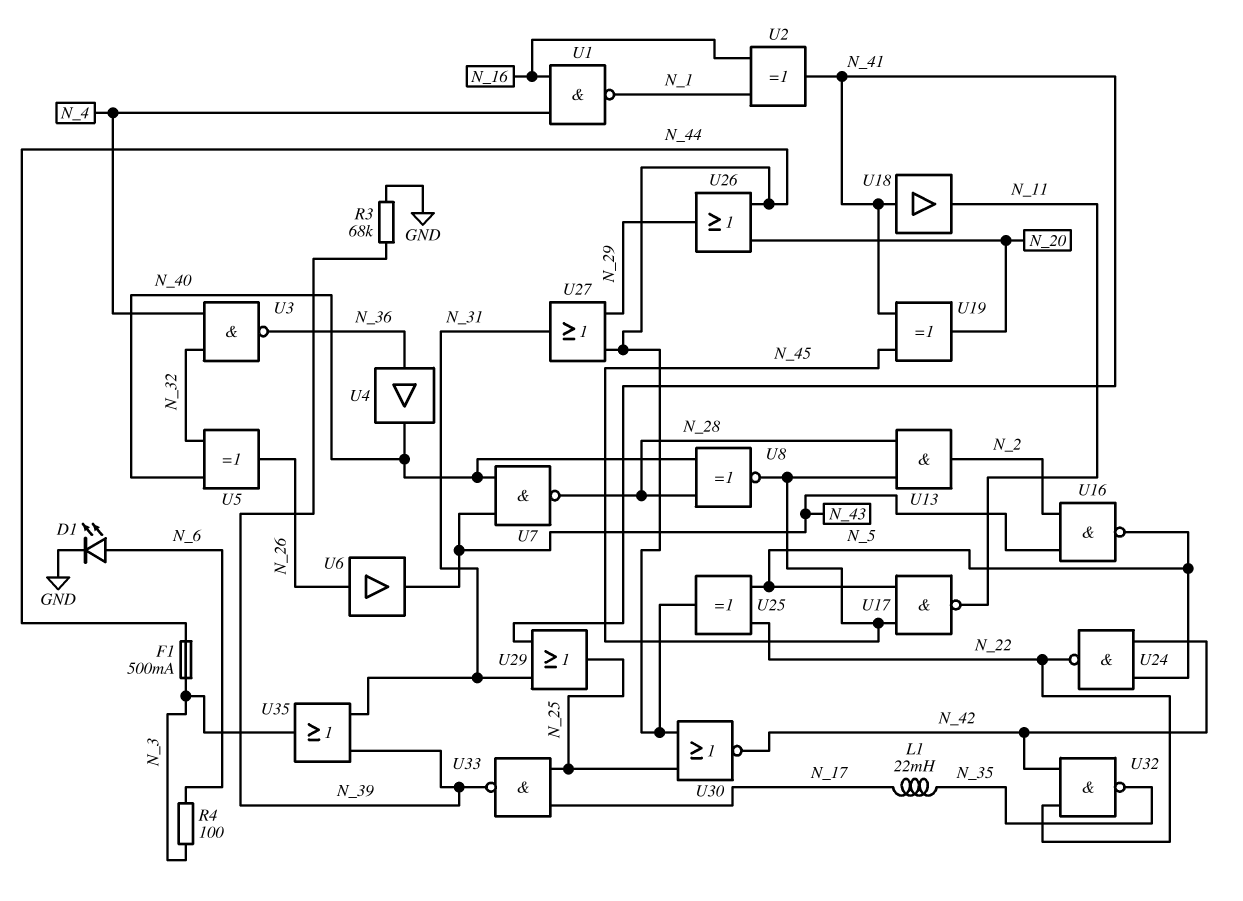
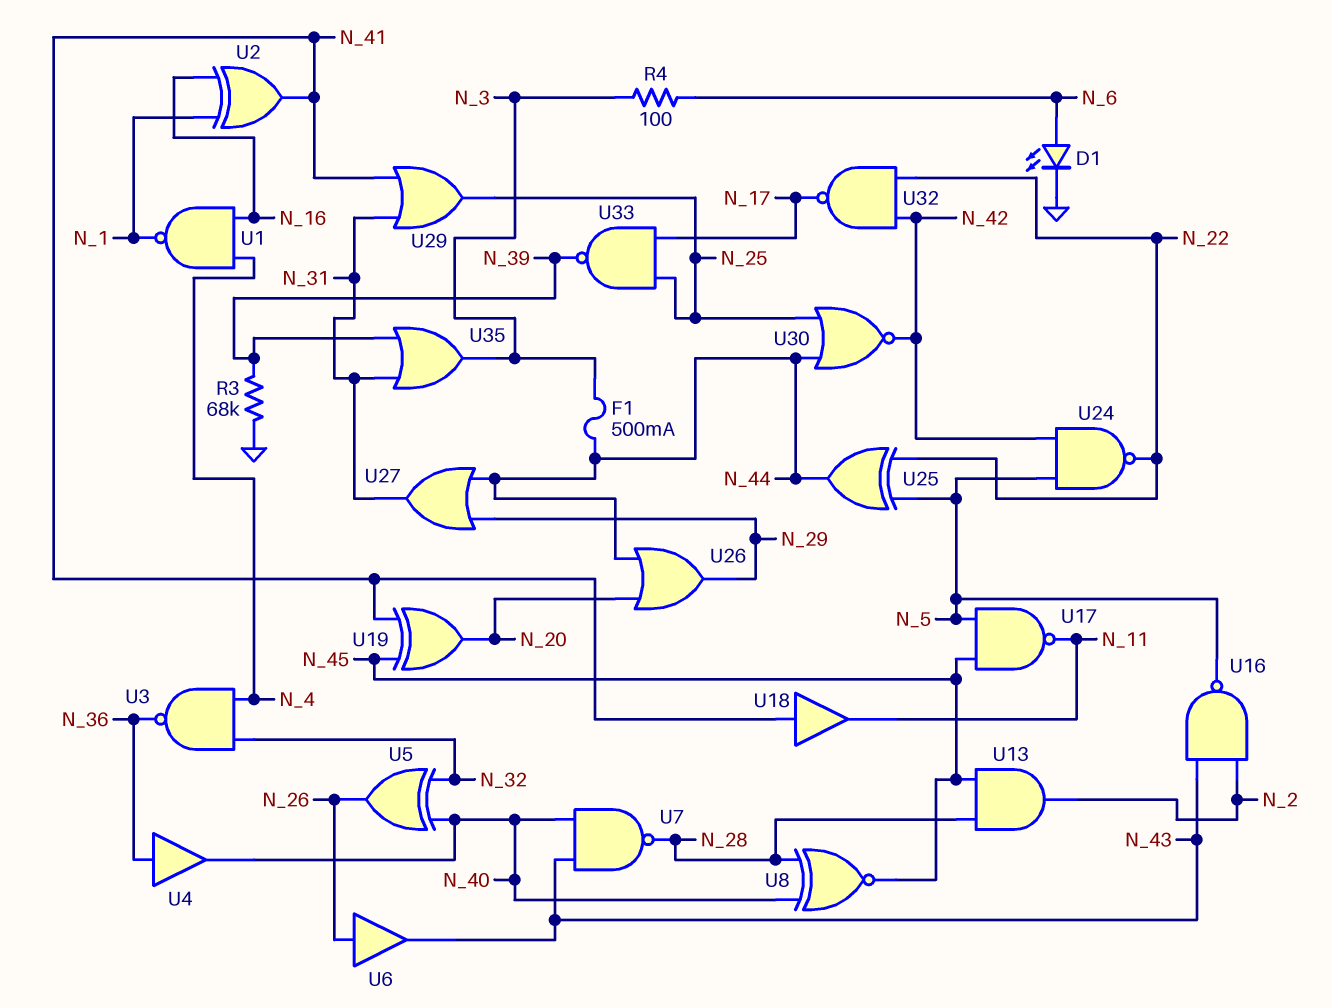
L1: 22mH (N_17, N_35) -> none
U32: NAND (in N_22, in N_42, out N_35) -> NAND (in N_22, in N_42, out N_17)

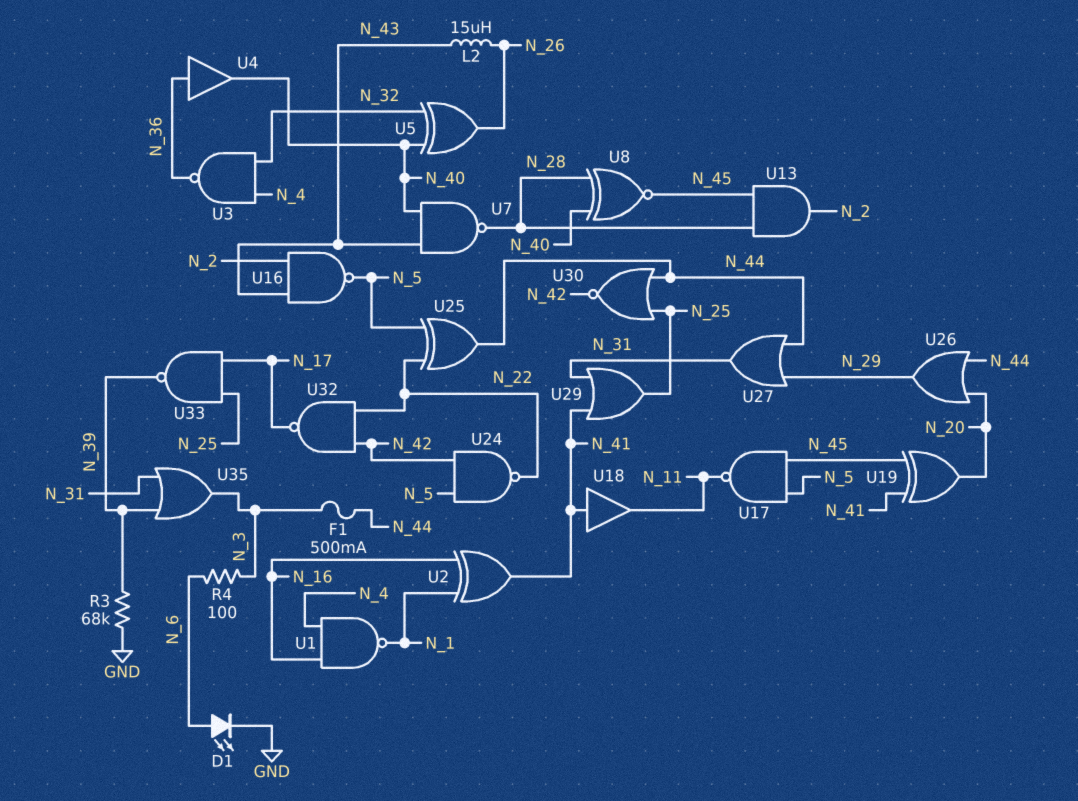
L2: none -> 15uH (N_26, N_43)
U6: buffer (in N_26, out N_43) -> none

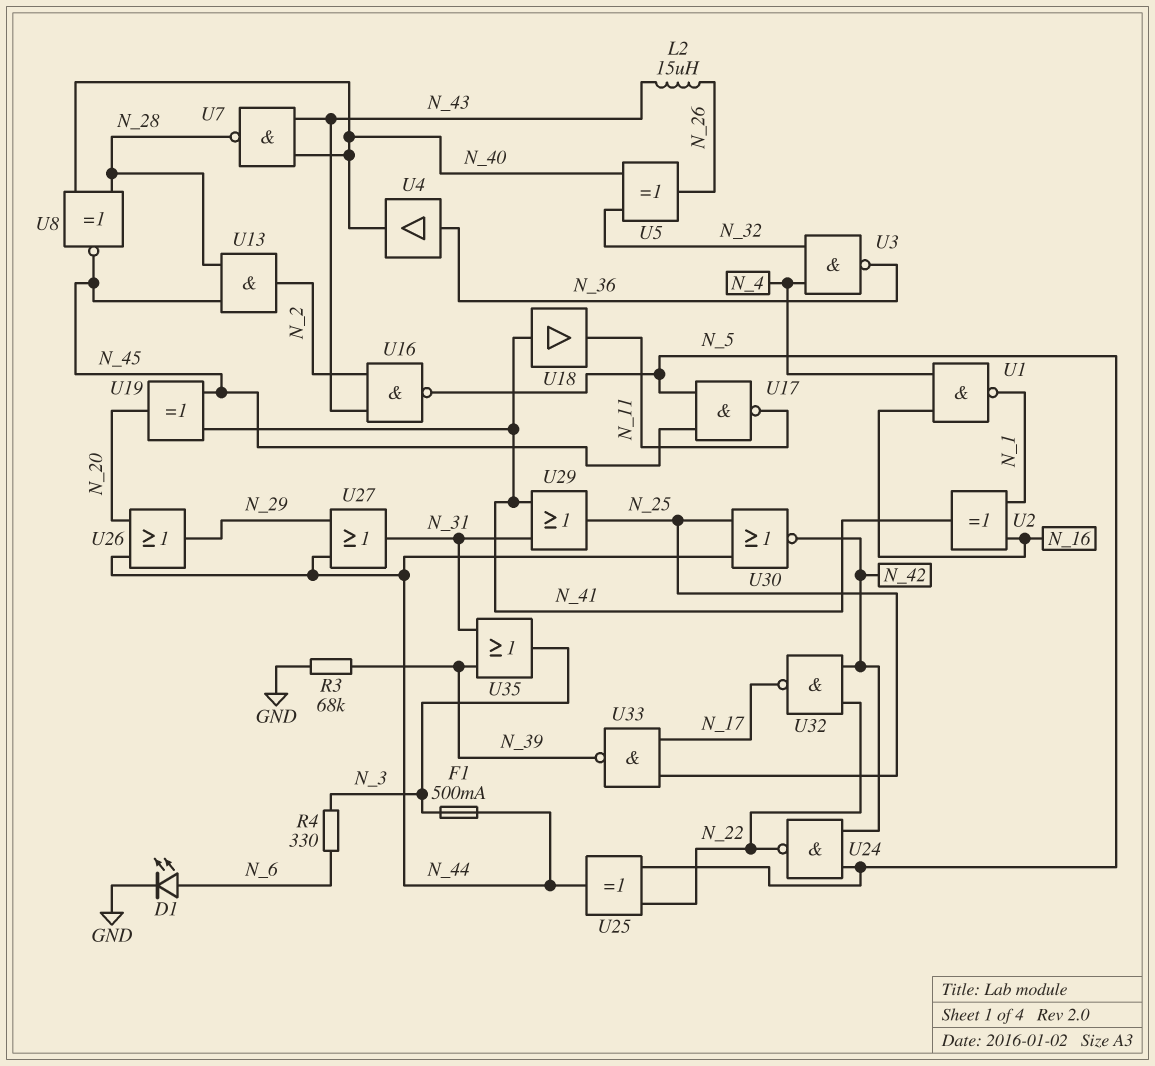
R4: 100 (N_3, N_6) -> 330 (N_3, N_6)

